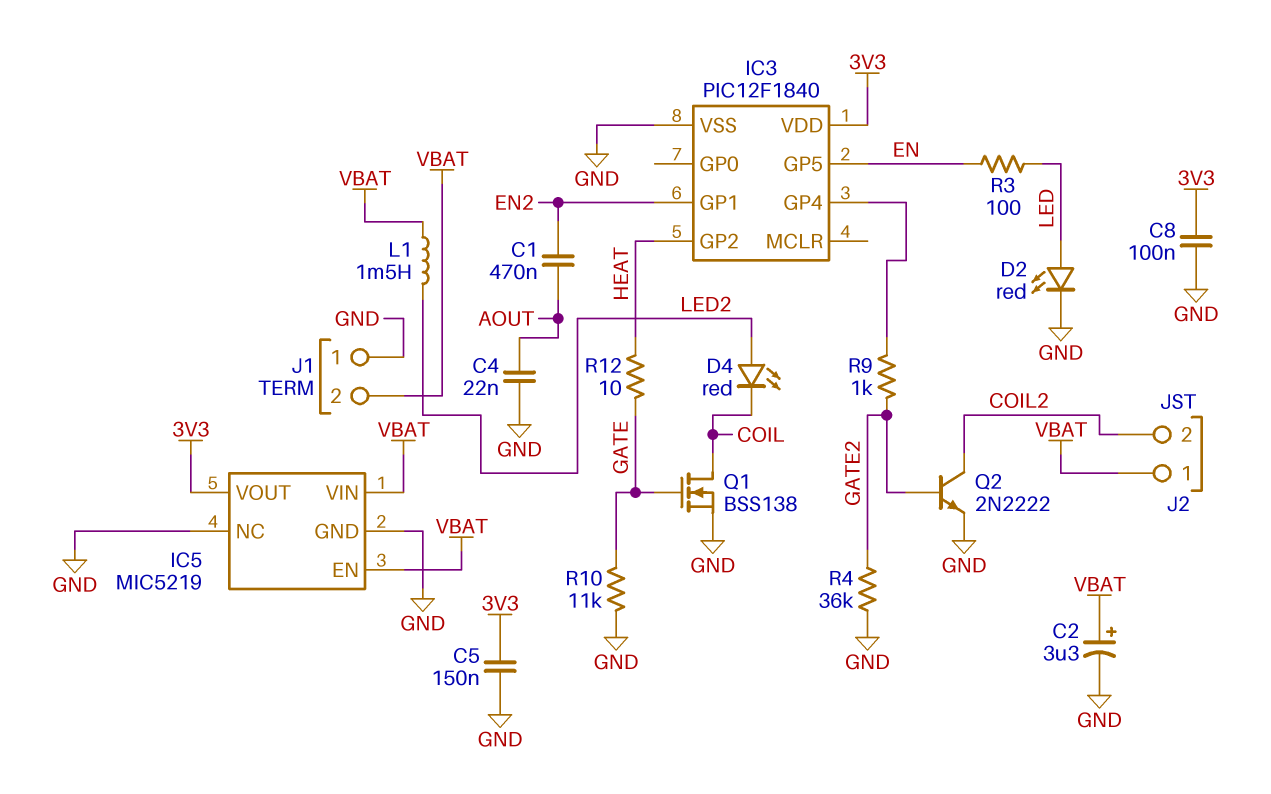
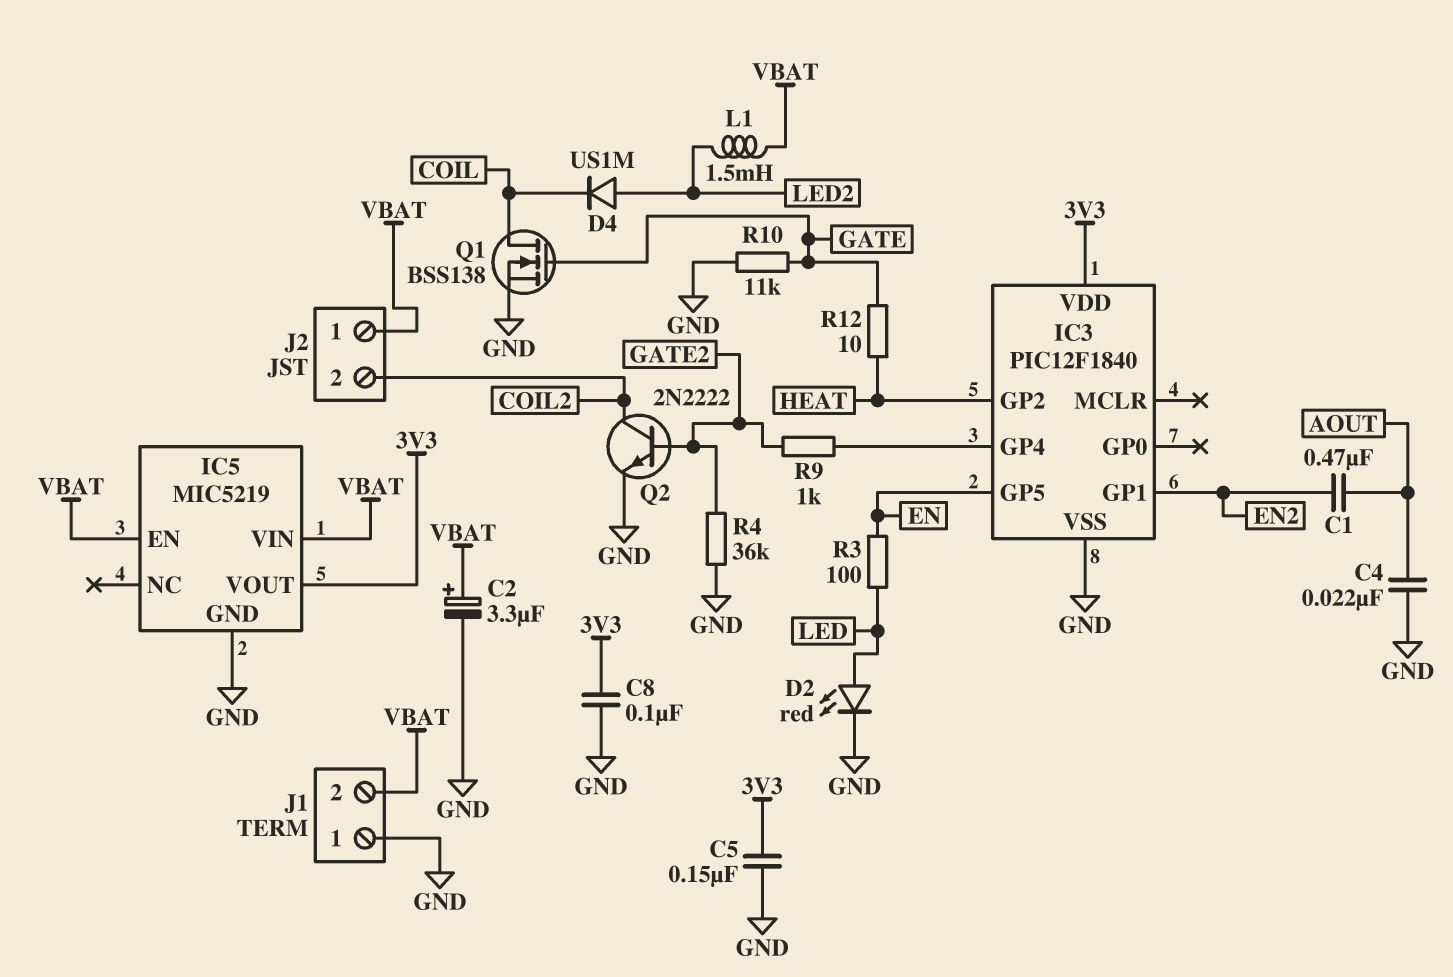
D4: LED red (A LED2, K COIL) -> diode US1M (A LED2, K COIL)
IC5 pin NC: GND -> none

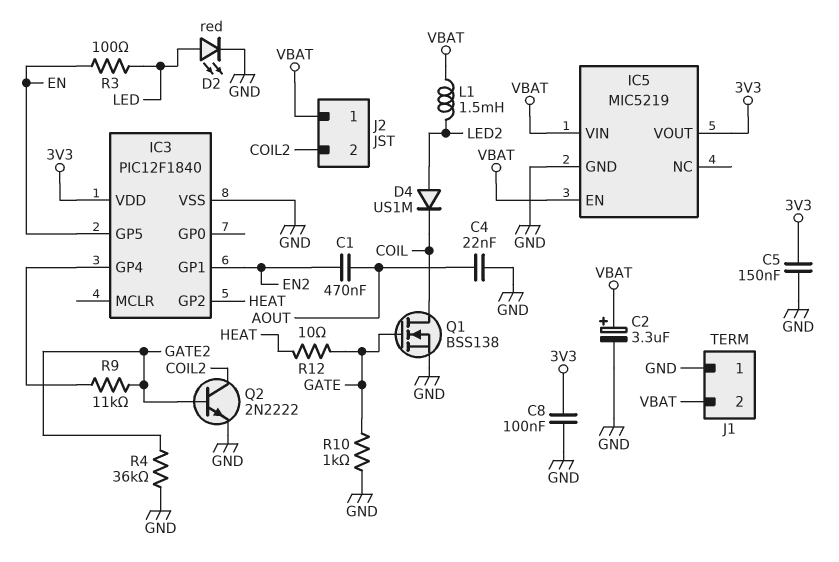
R9: 1k (GATE2, IC3/GP4) -> 11k (GATE2, IC3/GP4)
R10: 11k (GATE, GND) -> 1k (GATE, GND)

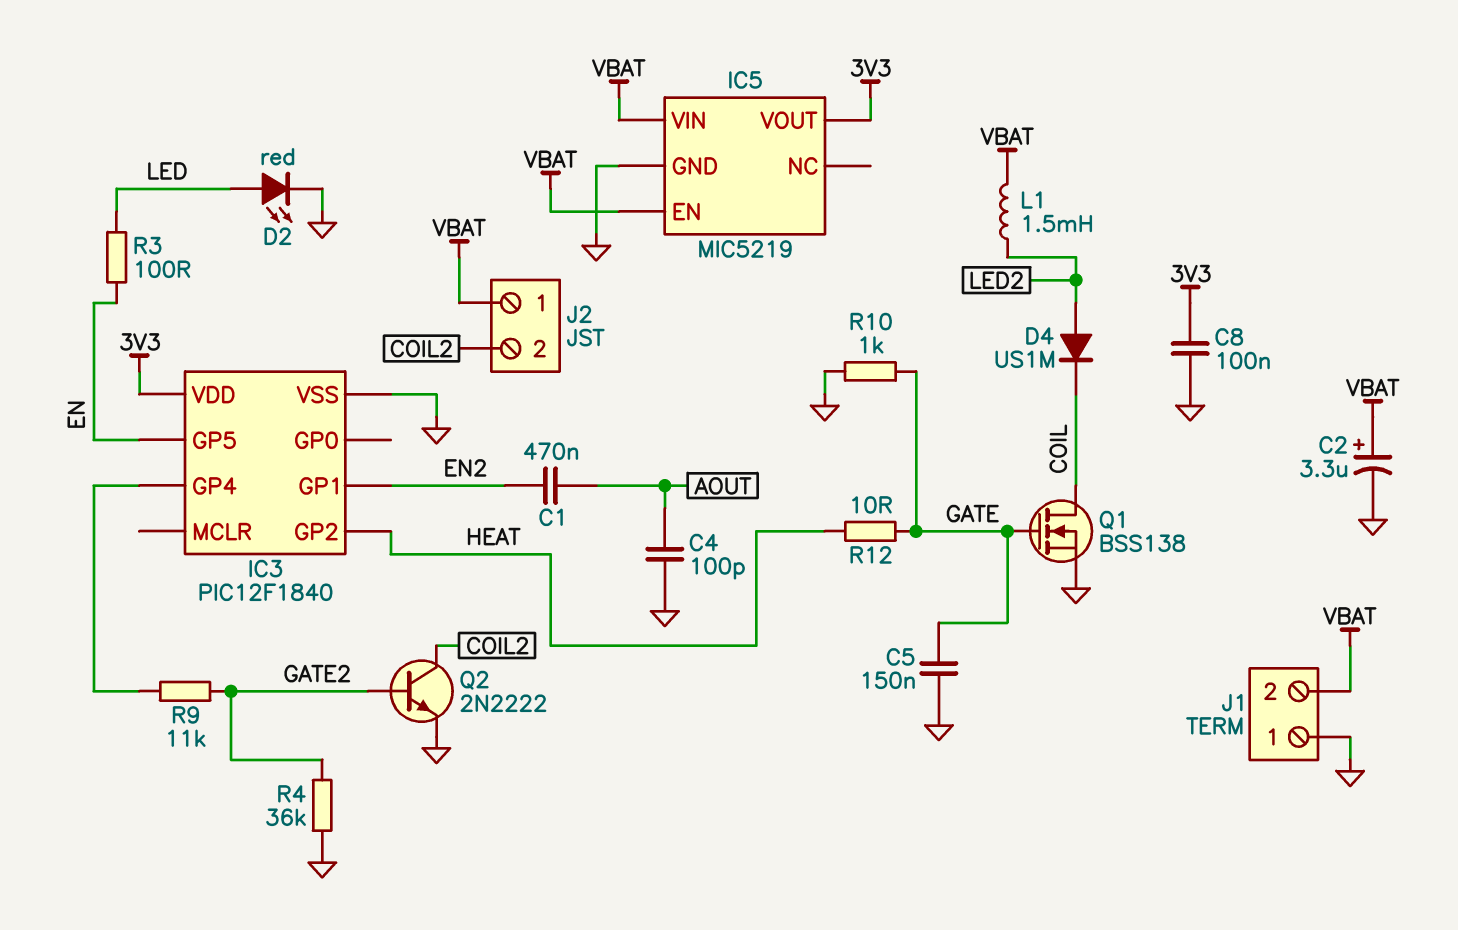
C4: 22nF (AOUT, GND) -> 100pF (AOUT, GND)
C5: 150nF (3V3, GND) -> 150nF (GATE, GND)

